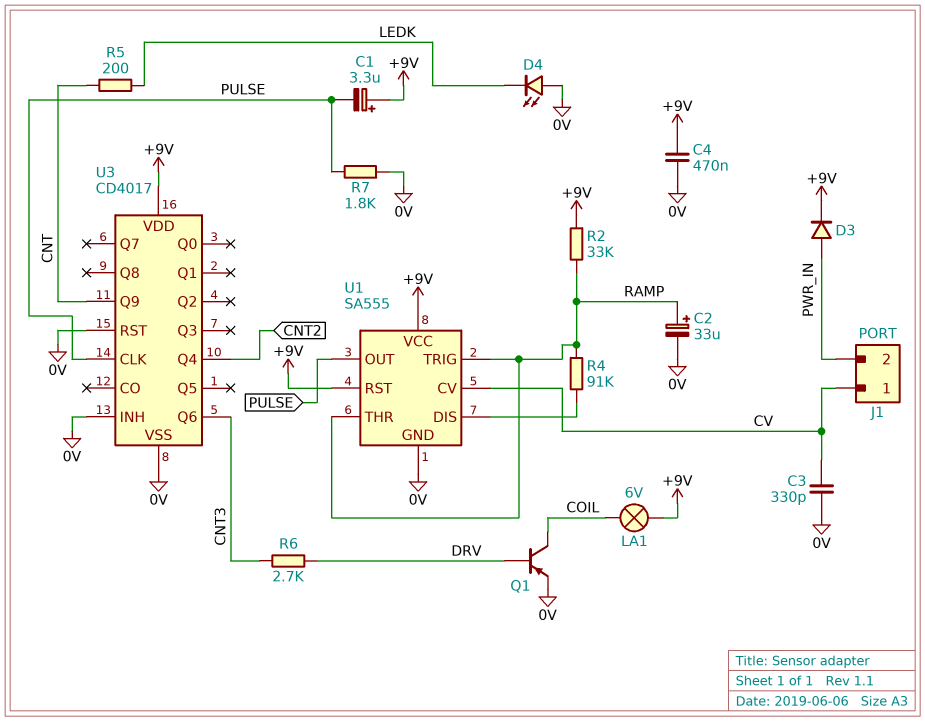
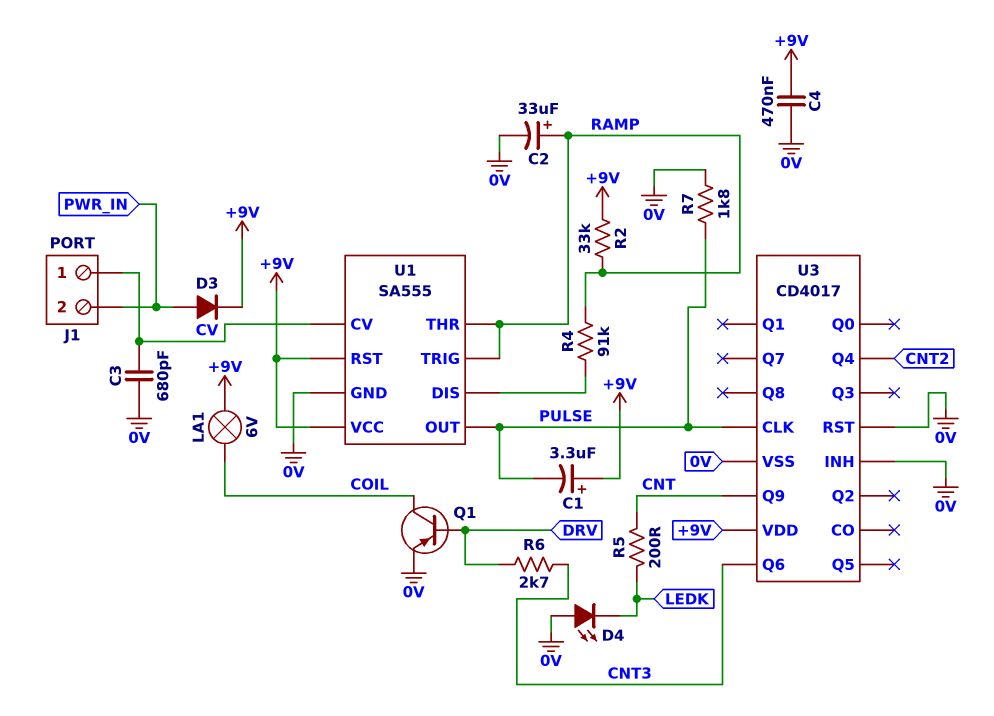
C3: 330pF (0V, CV) -> 680pF (0V, CV)

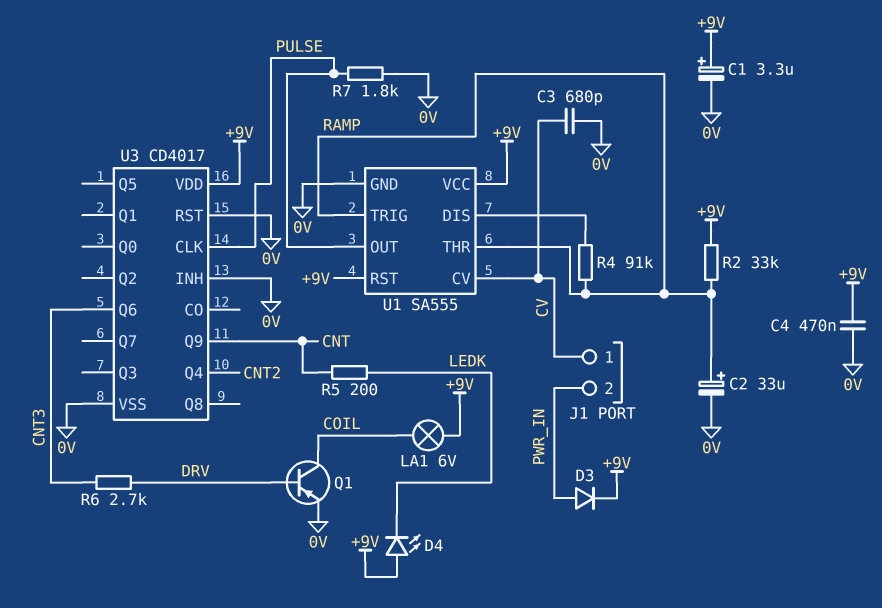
C1: 3.3uF (plus +9V, minus PULSE) -> 3.3uF (plus +9V, minus 0V)
D4: LED (A 0V, K LEDK) -> LED (A +9V, K LEDK)

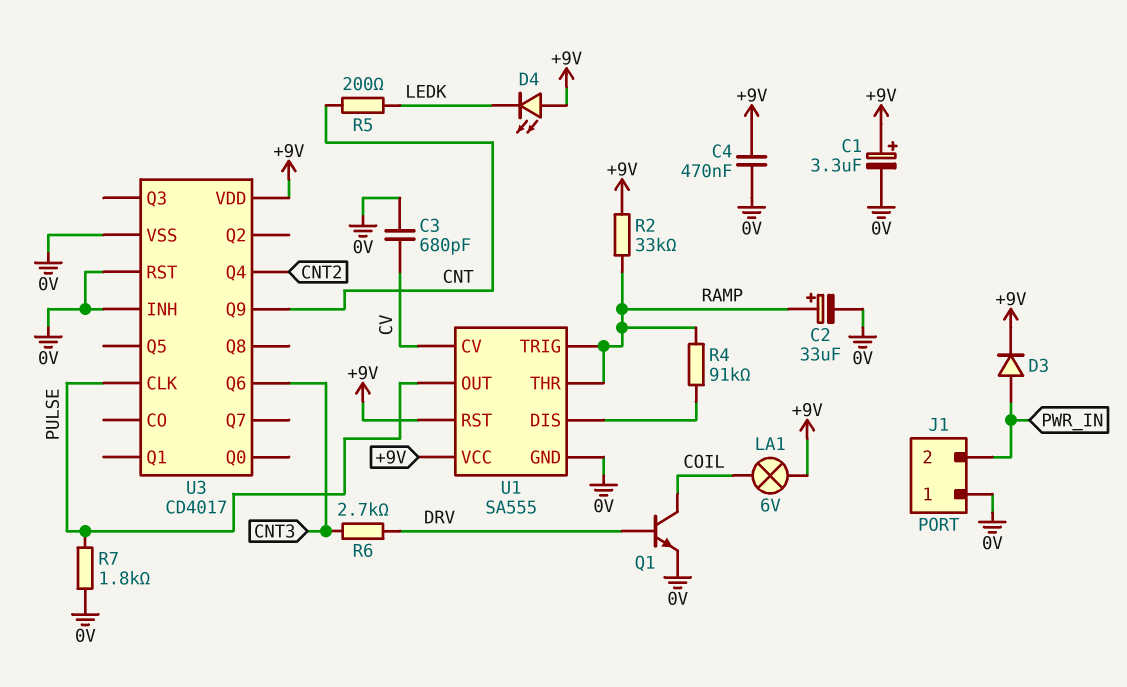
J1 pin 1: CV -> 0V
Q1: PNP (B DRV, C COIL, E 0V) -> NPN (B DRV, C COIL, E 0V)

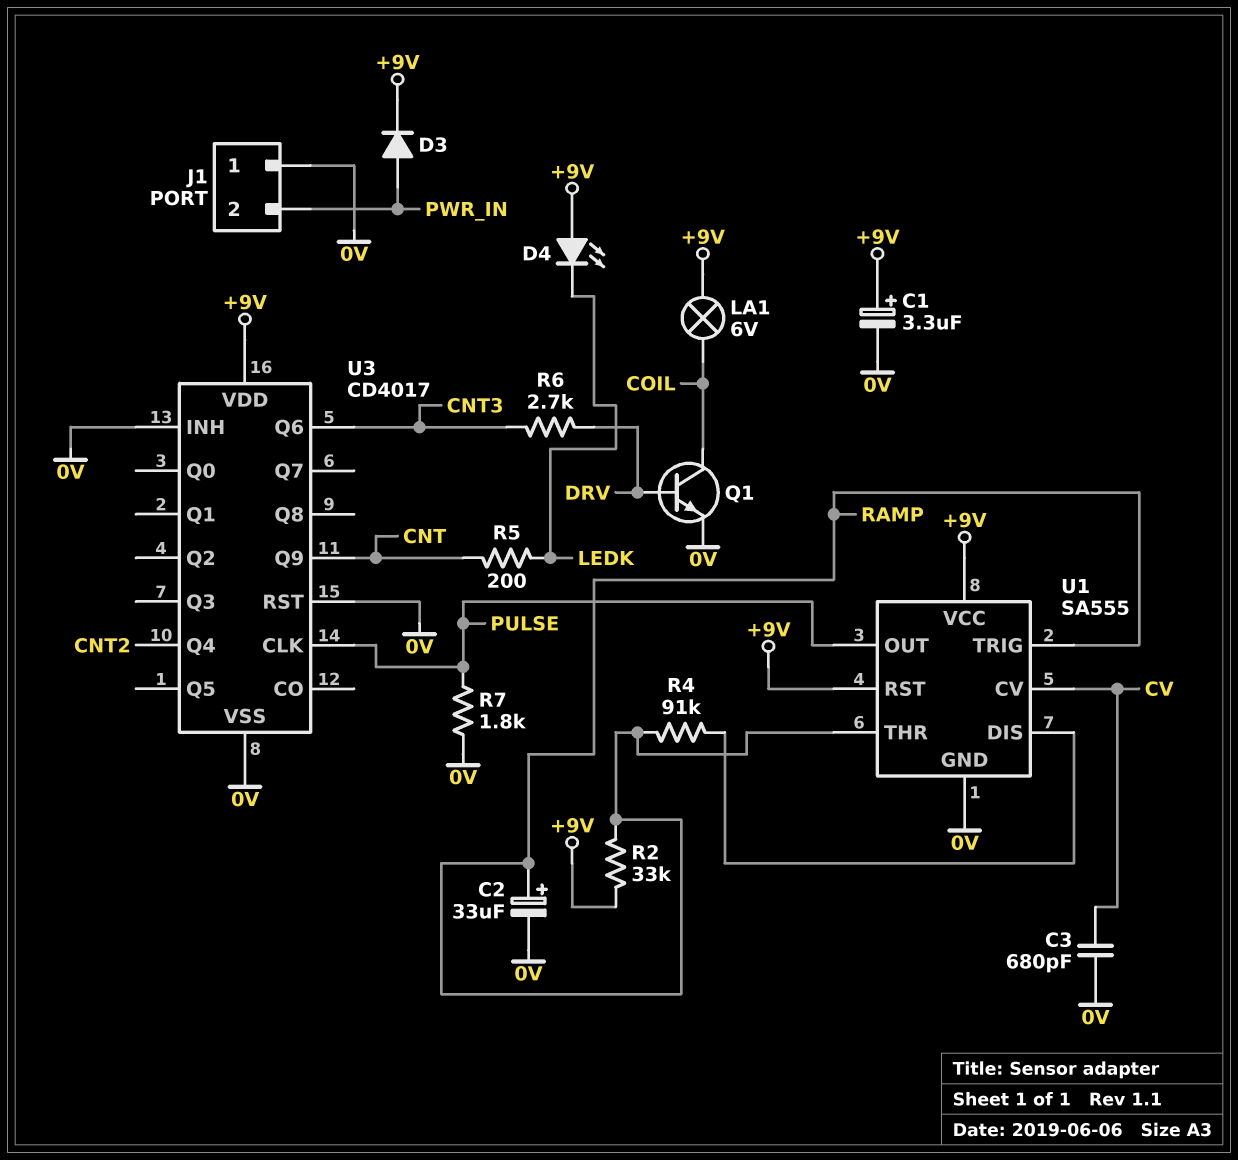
C4: 470nF (+9V, 0V) -> none

